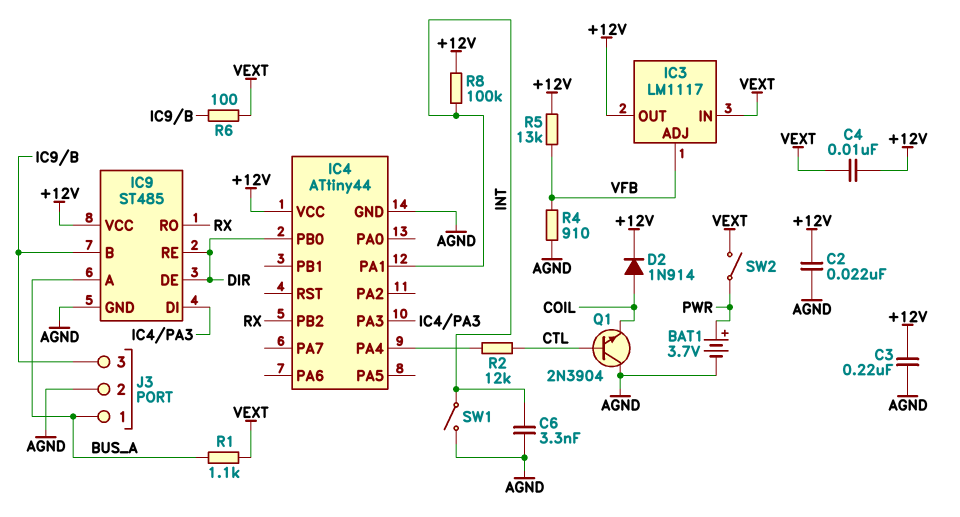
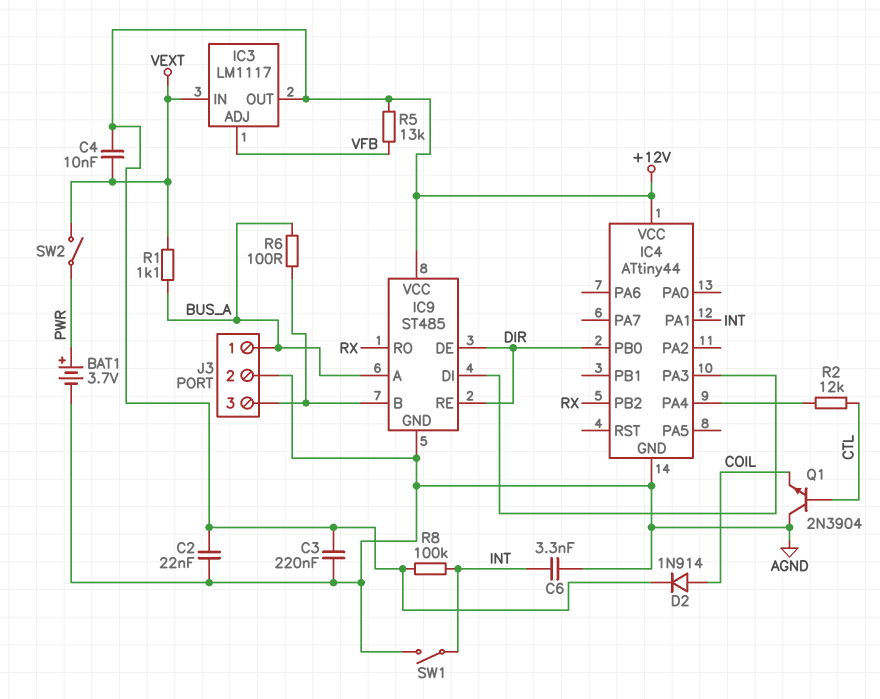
R4: 910 (AGND, VFB) -> none
R6: 100 (IC9/B, VEXT) -> 100 (BUS_A, IC9/B)

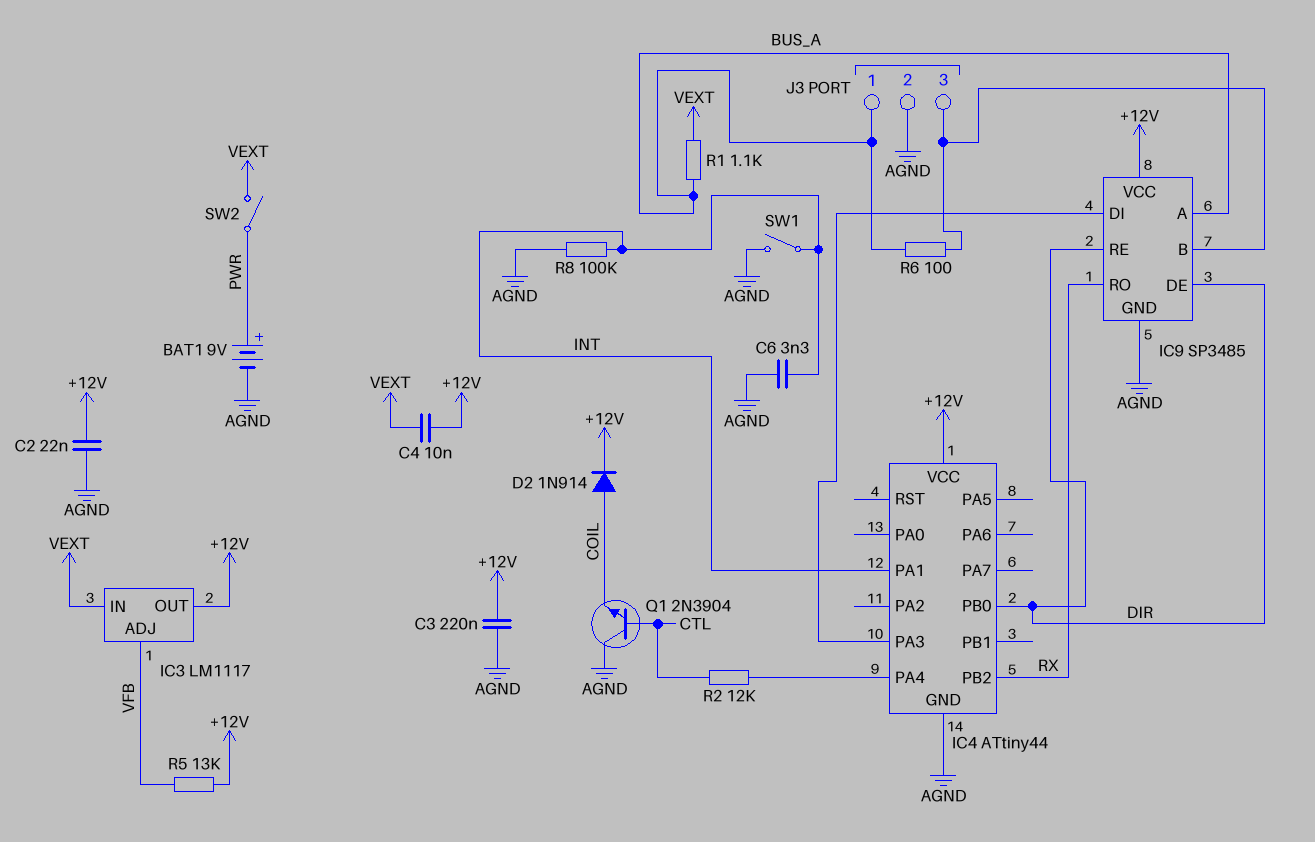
BAT1: 3.7V (plus PWR, minus AGND) -> 9V (plus PWR, minus AGND)
IC9: ST485 -> SP3485
R8: 100k (+12V, INT) -> 100k (AGND, INT)

